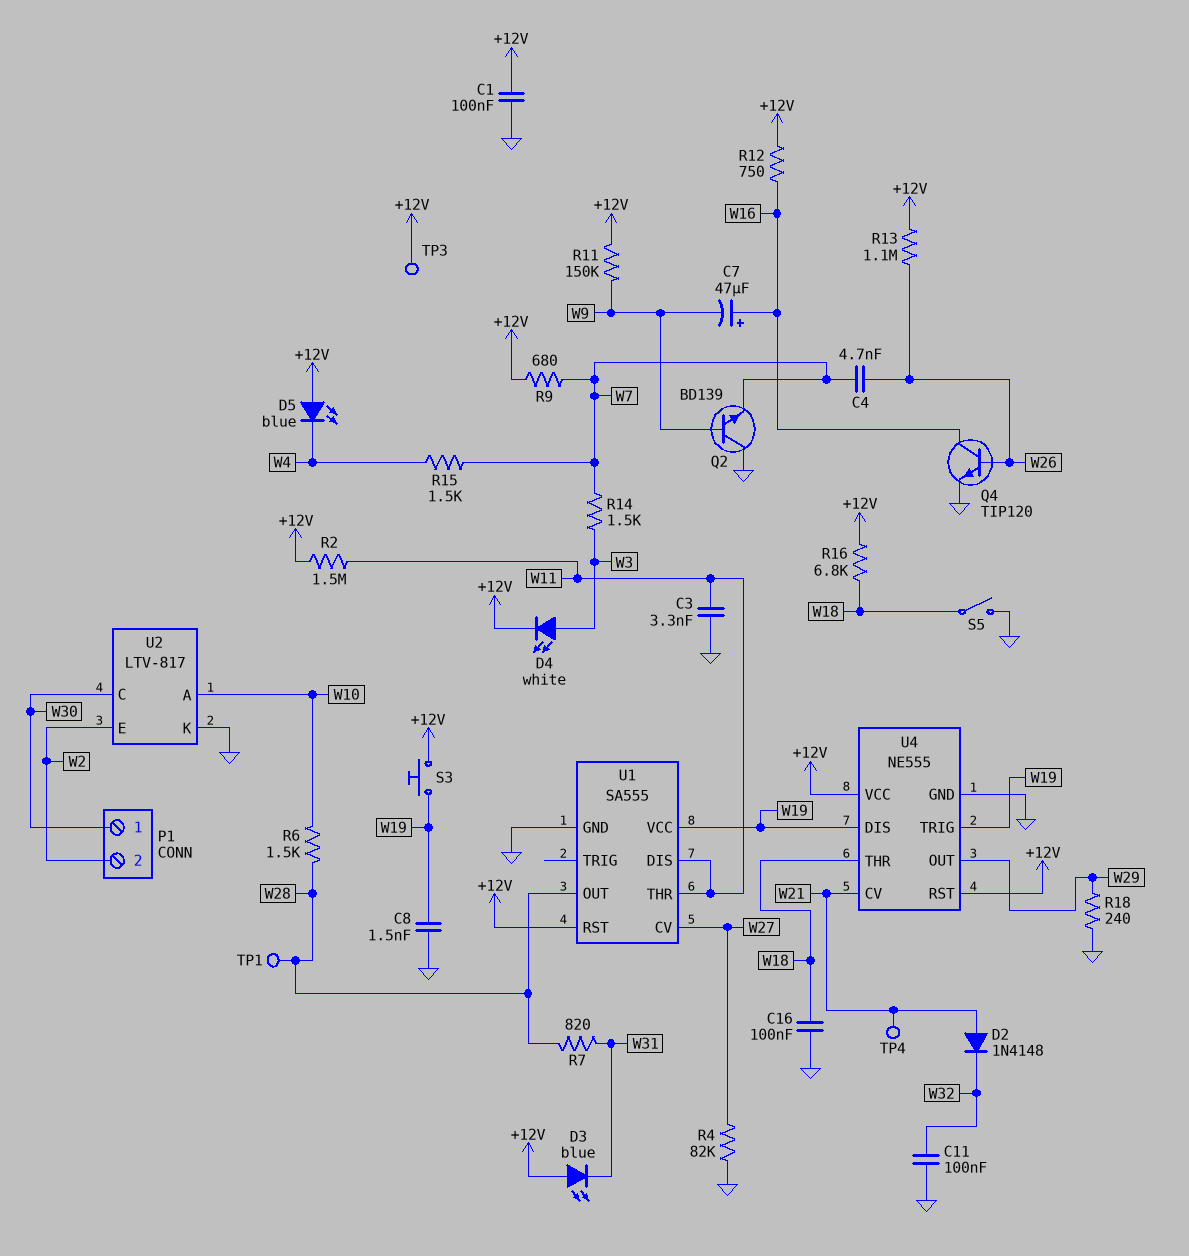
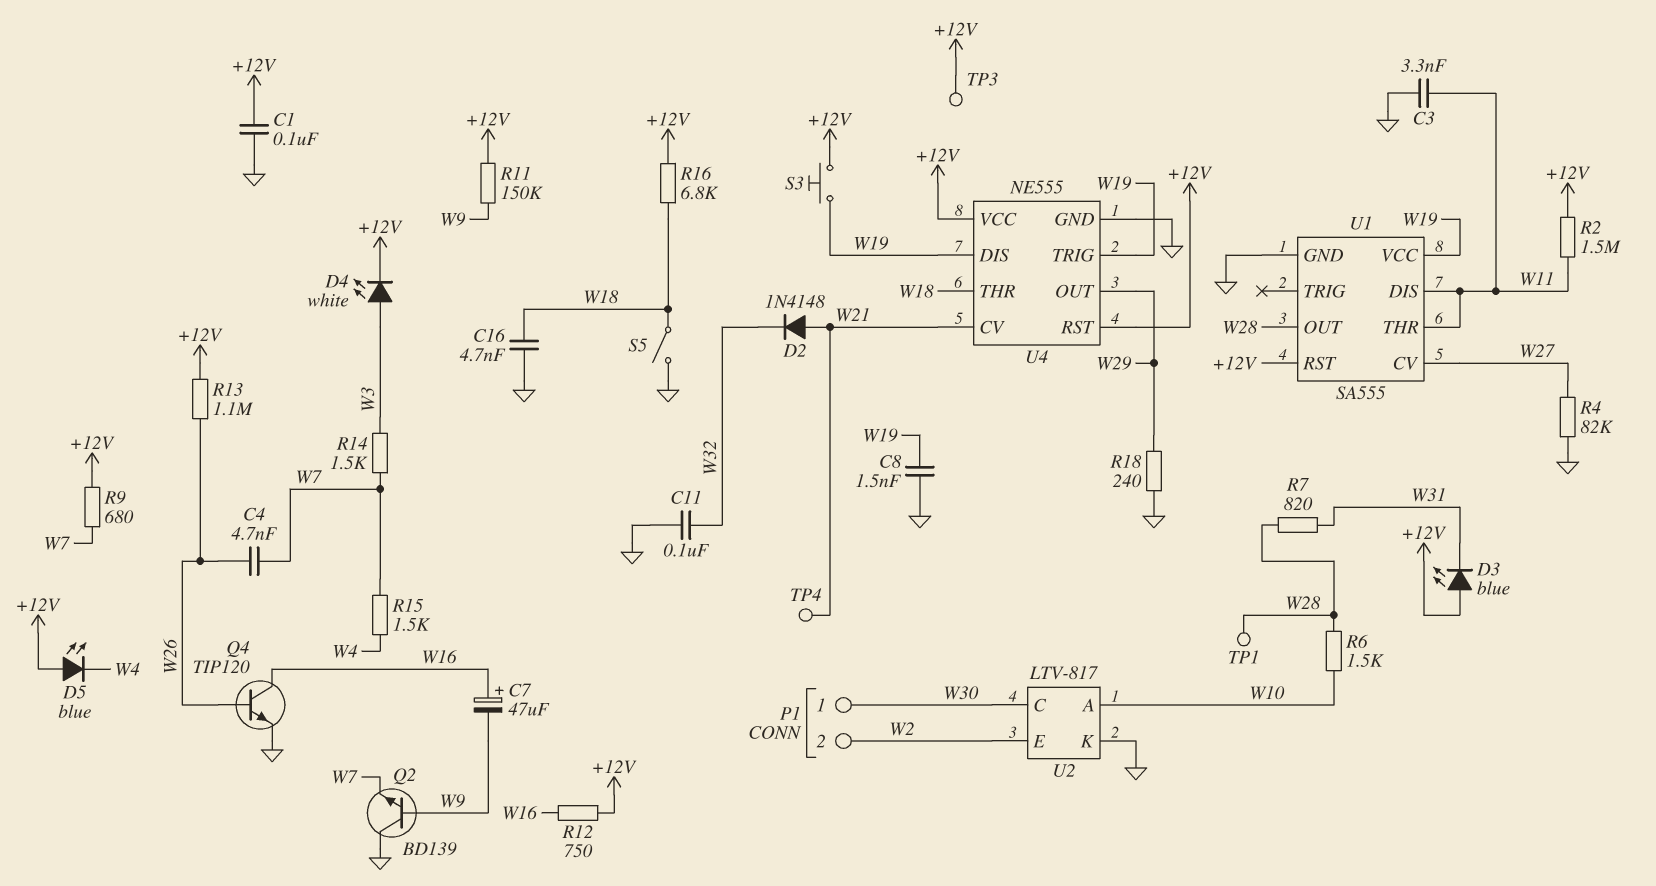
C16: 100nF (GND, W18) -> 4.7nF (GND, W18)

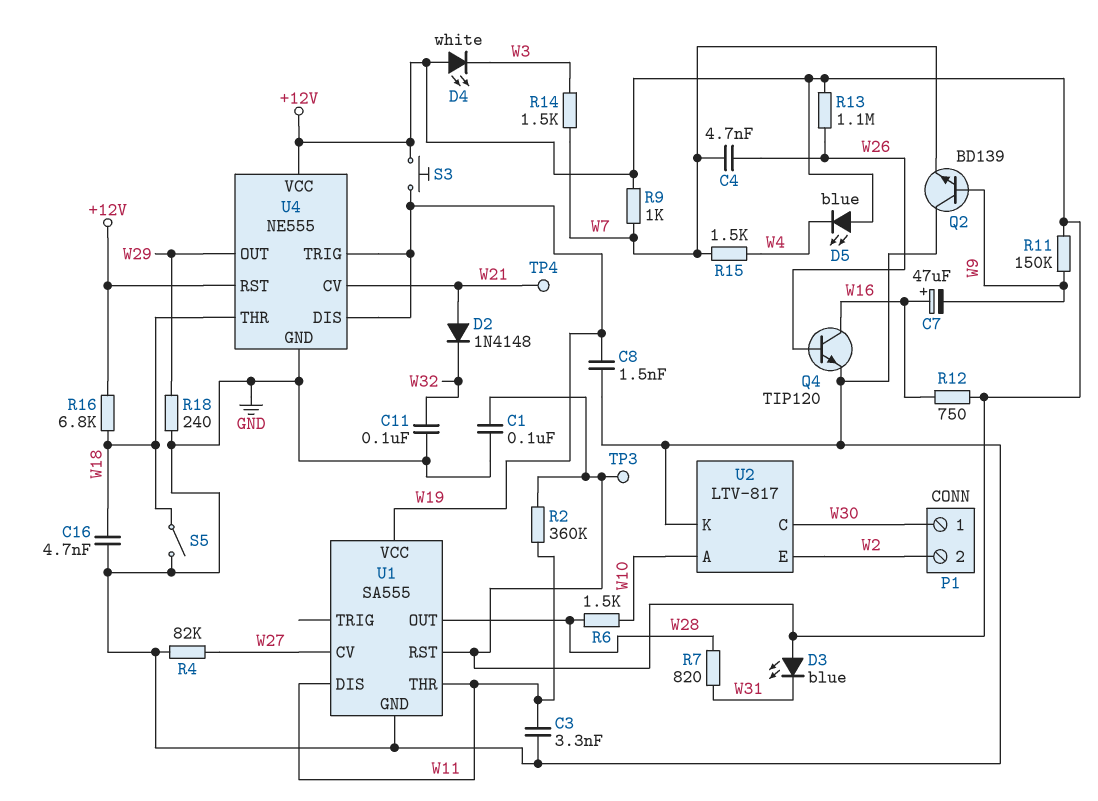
D4: LED white (A W3, K +12V) -> LED white (A +12V, K W3)
R2: 1.5M (+12V, W11) -> 360k (+12V, W11)
R9: 680 (+12V, W7) -> 1k (+12V, W7)
TP1: test point (W28) -> none

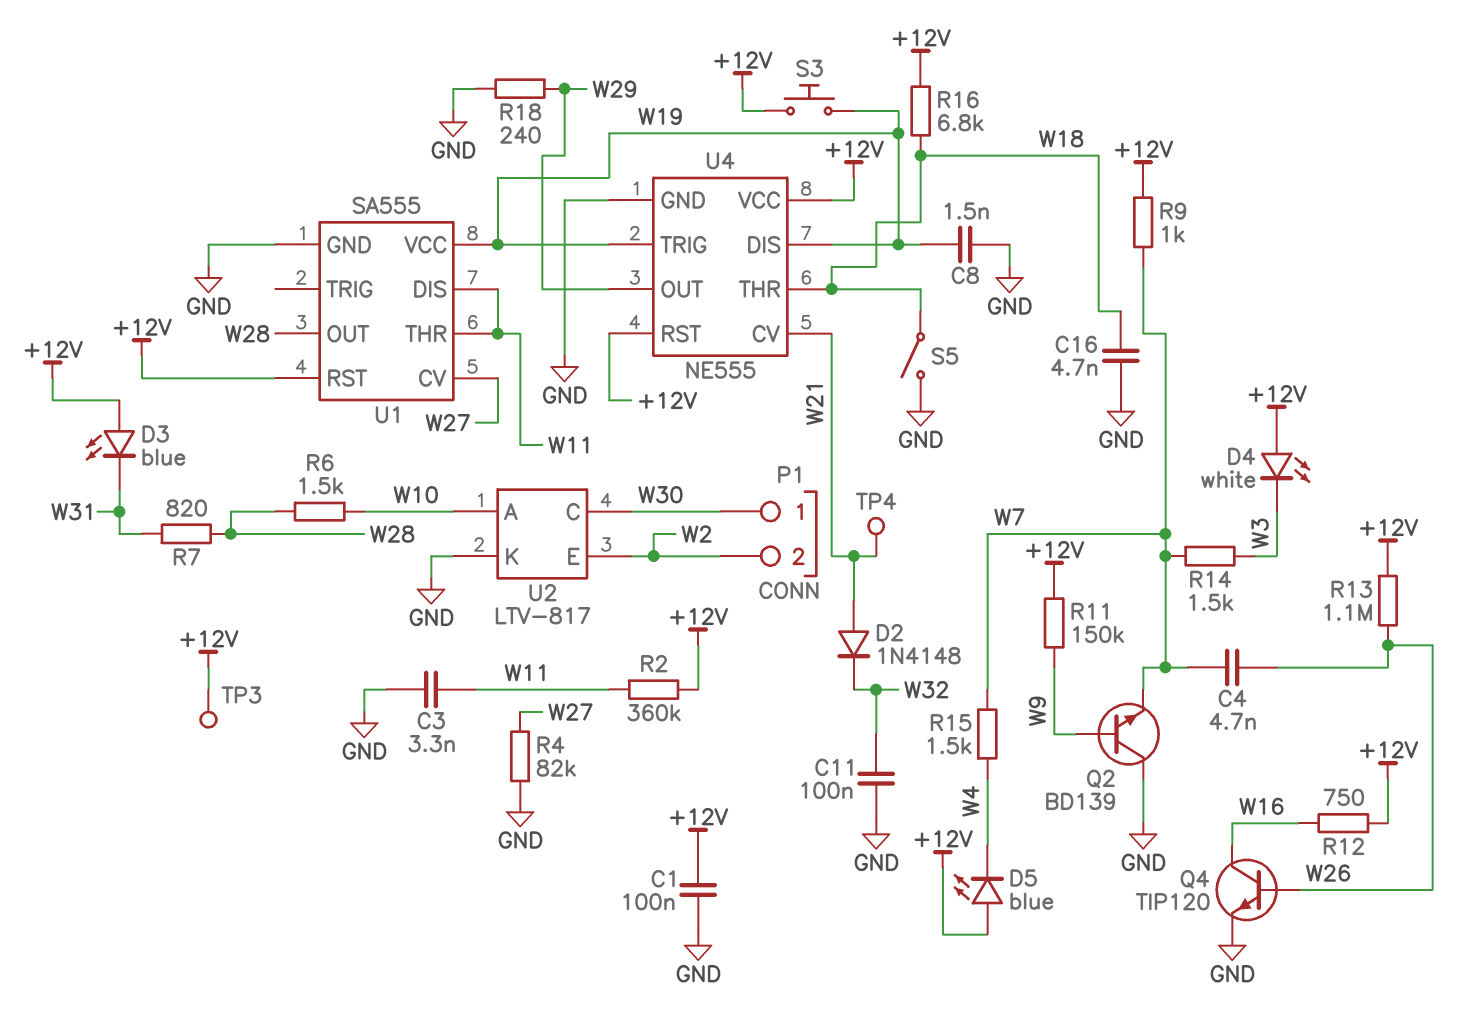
C7: 47uF (plus W16, minus W9) -> none

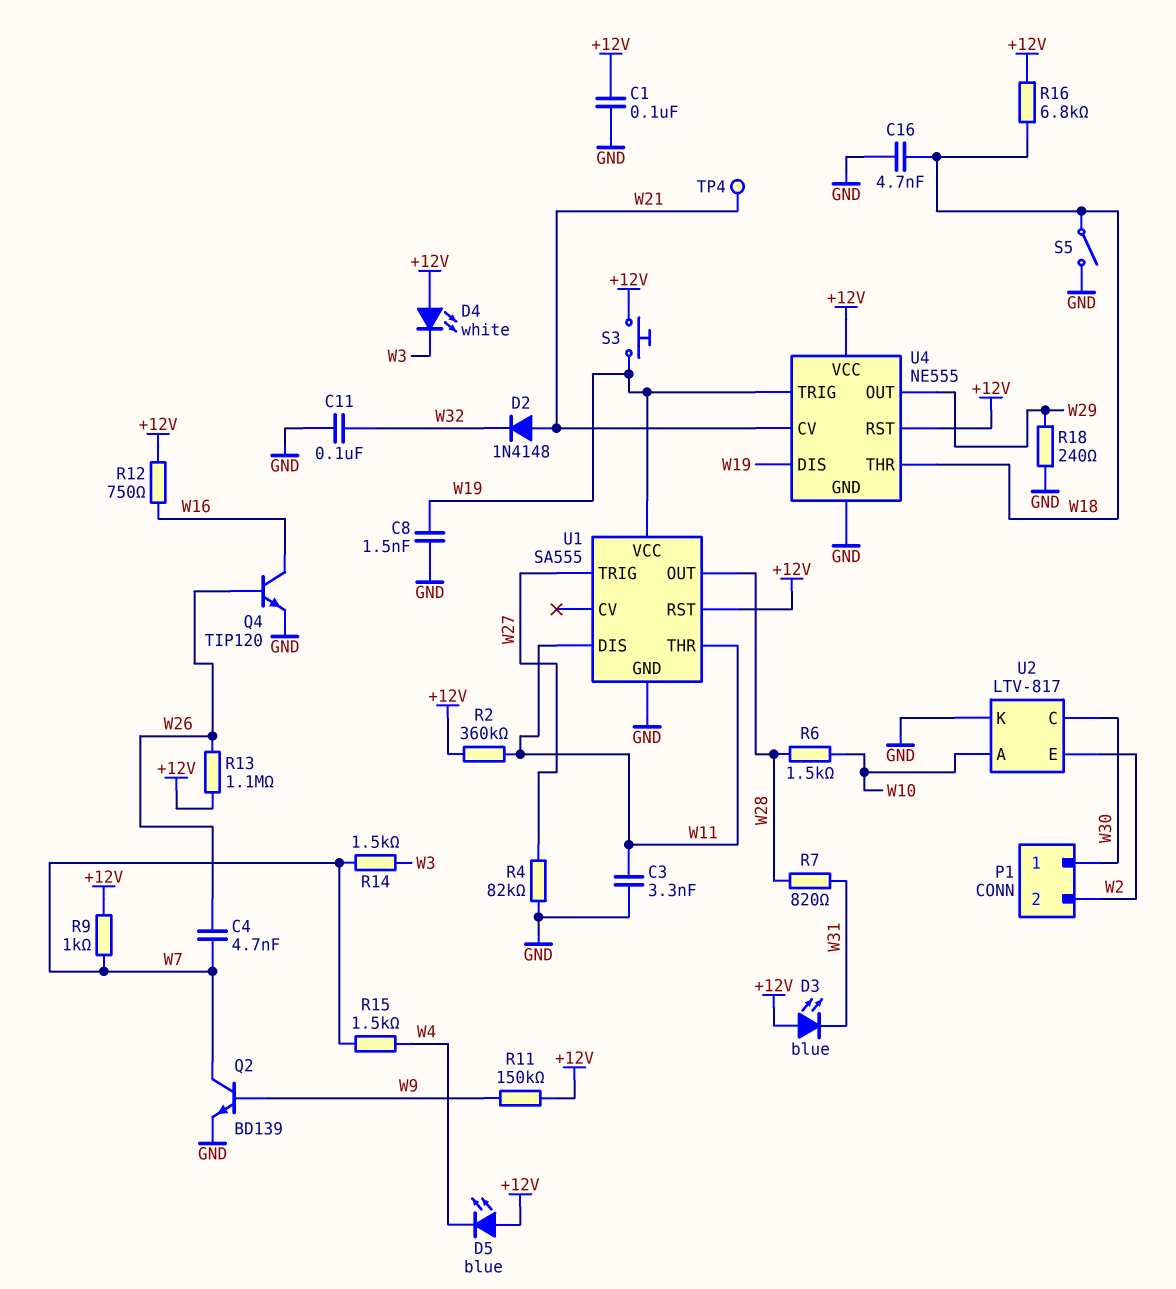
Q2: NPN BD139 (B W9, C GND, E W7) -> NPN BD139 (B W9, C W7, E GND)
TP3: test point (+12V) -> none
U1 pin CV: W27 -> none
U1 pin TRIG: none -> W27

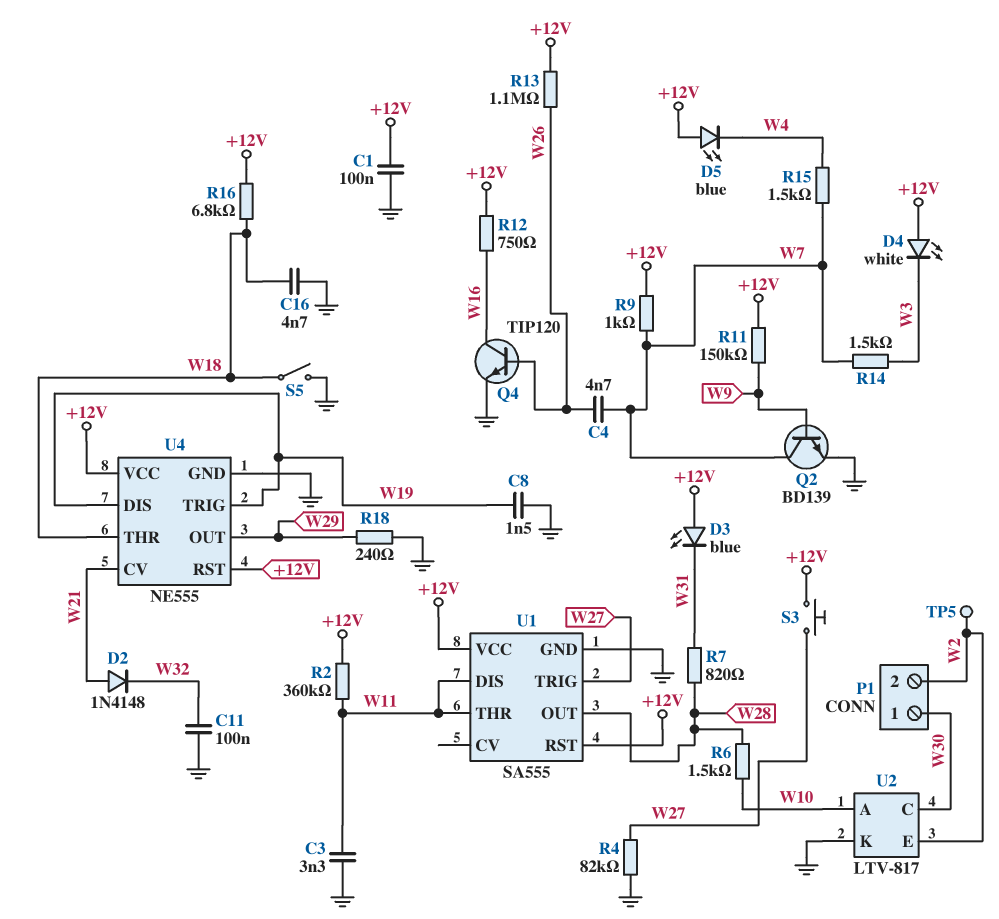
S3: button (+12V, W19) -> button (+12V, W27)
TP4: test point (W21) -> none
TP5: none -> test point (W2)
U1 pin VCC: W19 -> +12V

